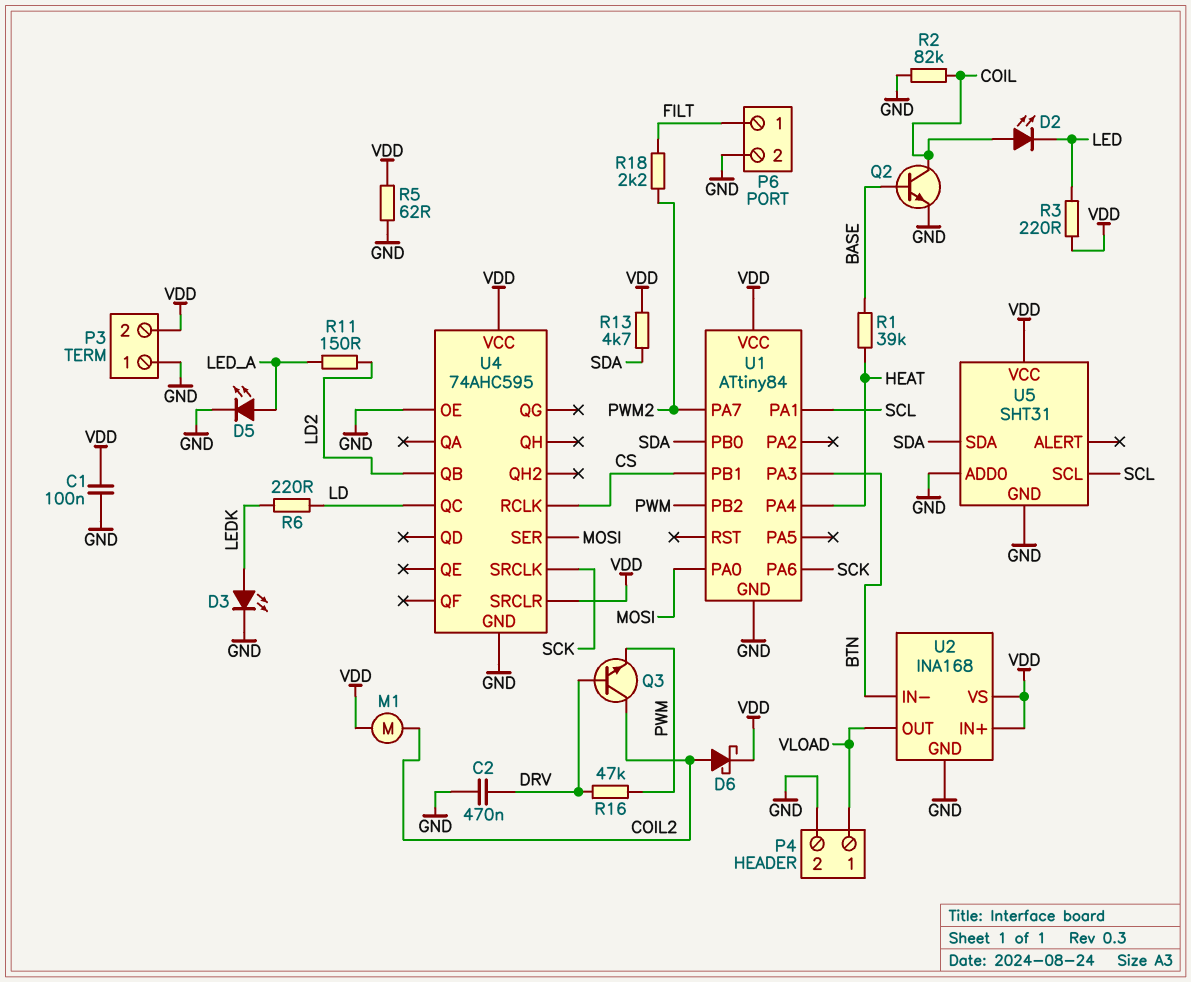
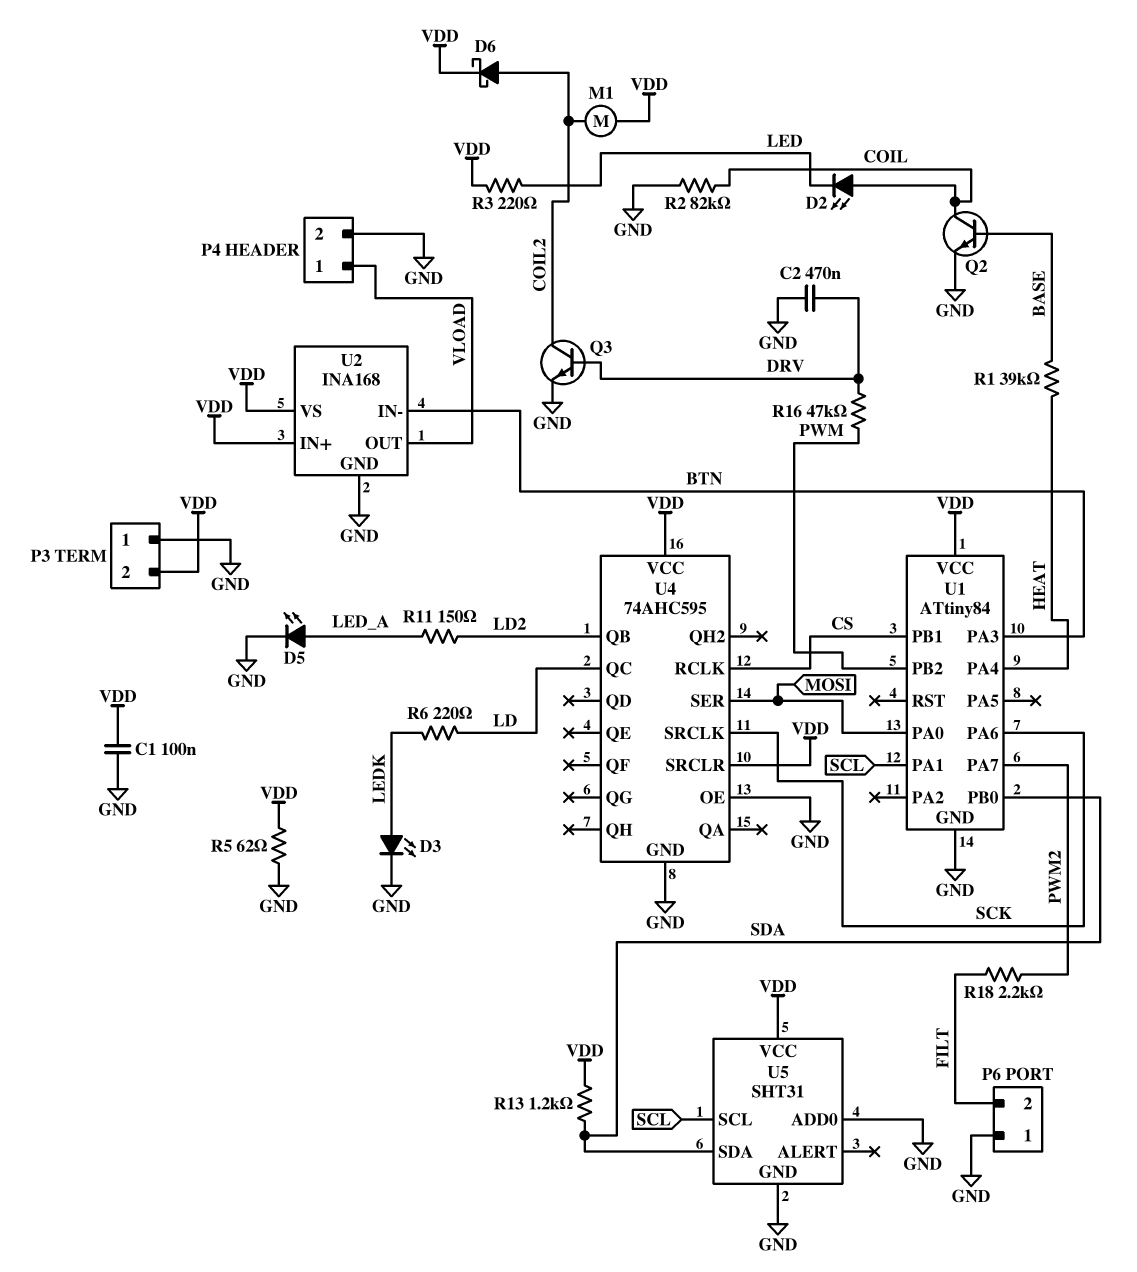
P6 pin 1: FILT -> GND
P6 pin 2: GND -> FILT
Q3: NPN (B DRV, C COIL2, E PWM) -> NPN (B DRV, C COIL2, E GND)
R13: 4.7k (SDA, VDD) -> 1.2k (SDA, VDD)

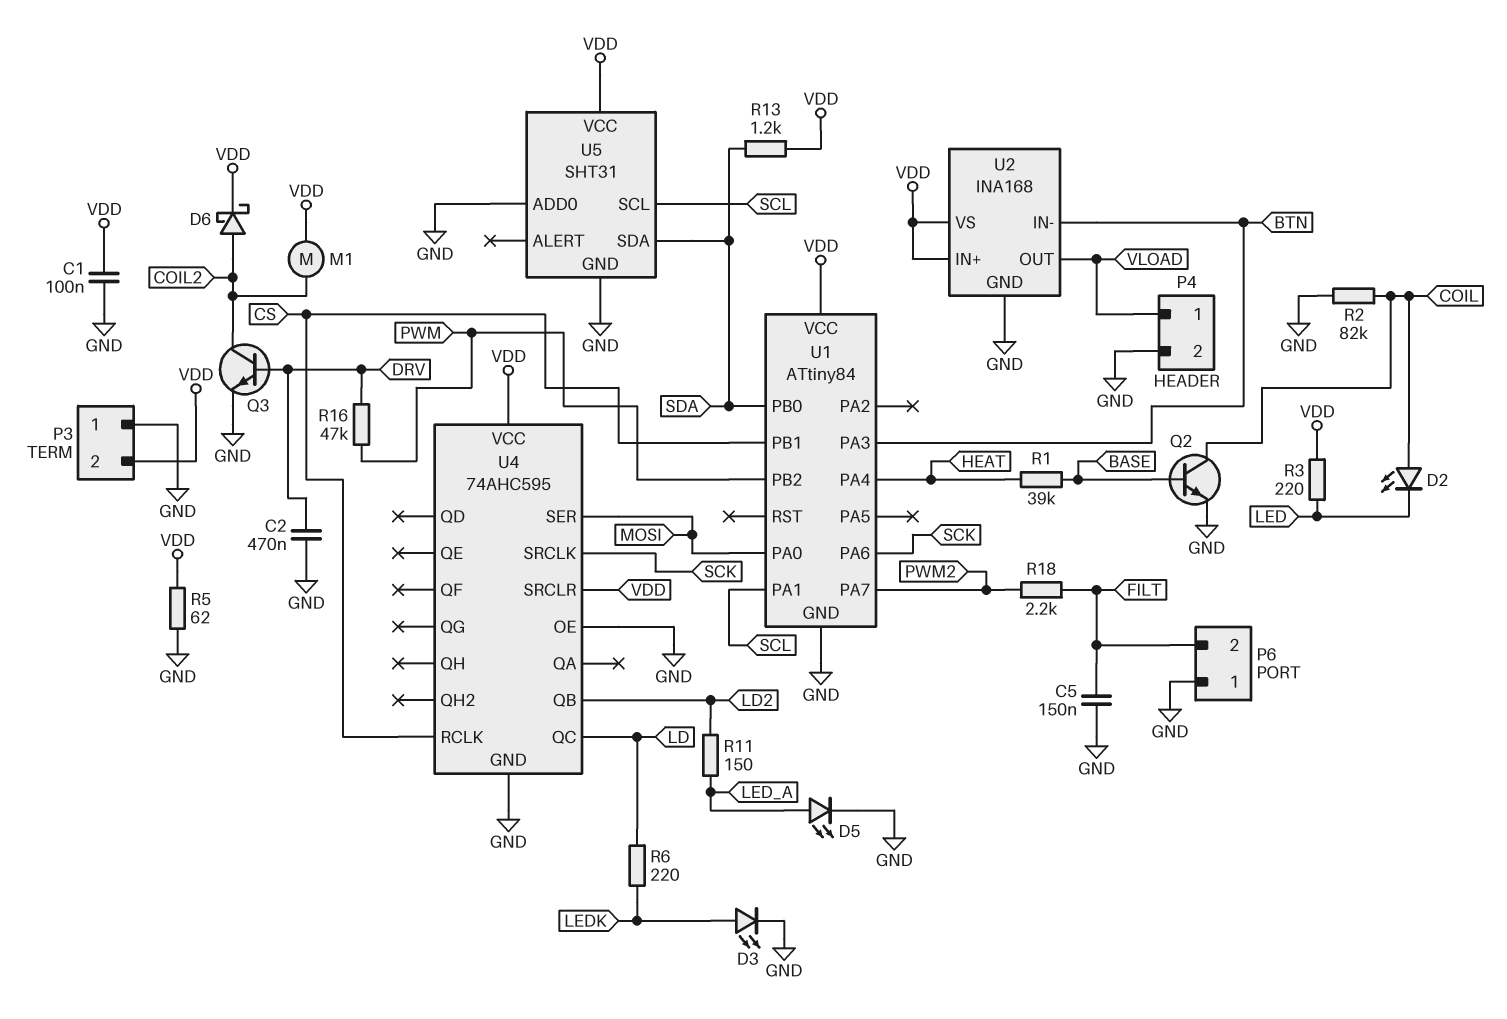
C5: none -> 150nF (FILT, GND)

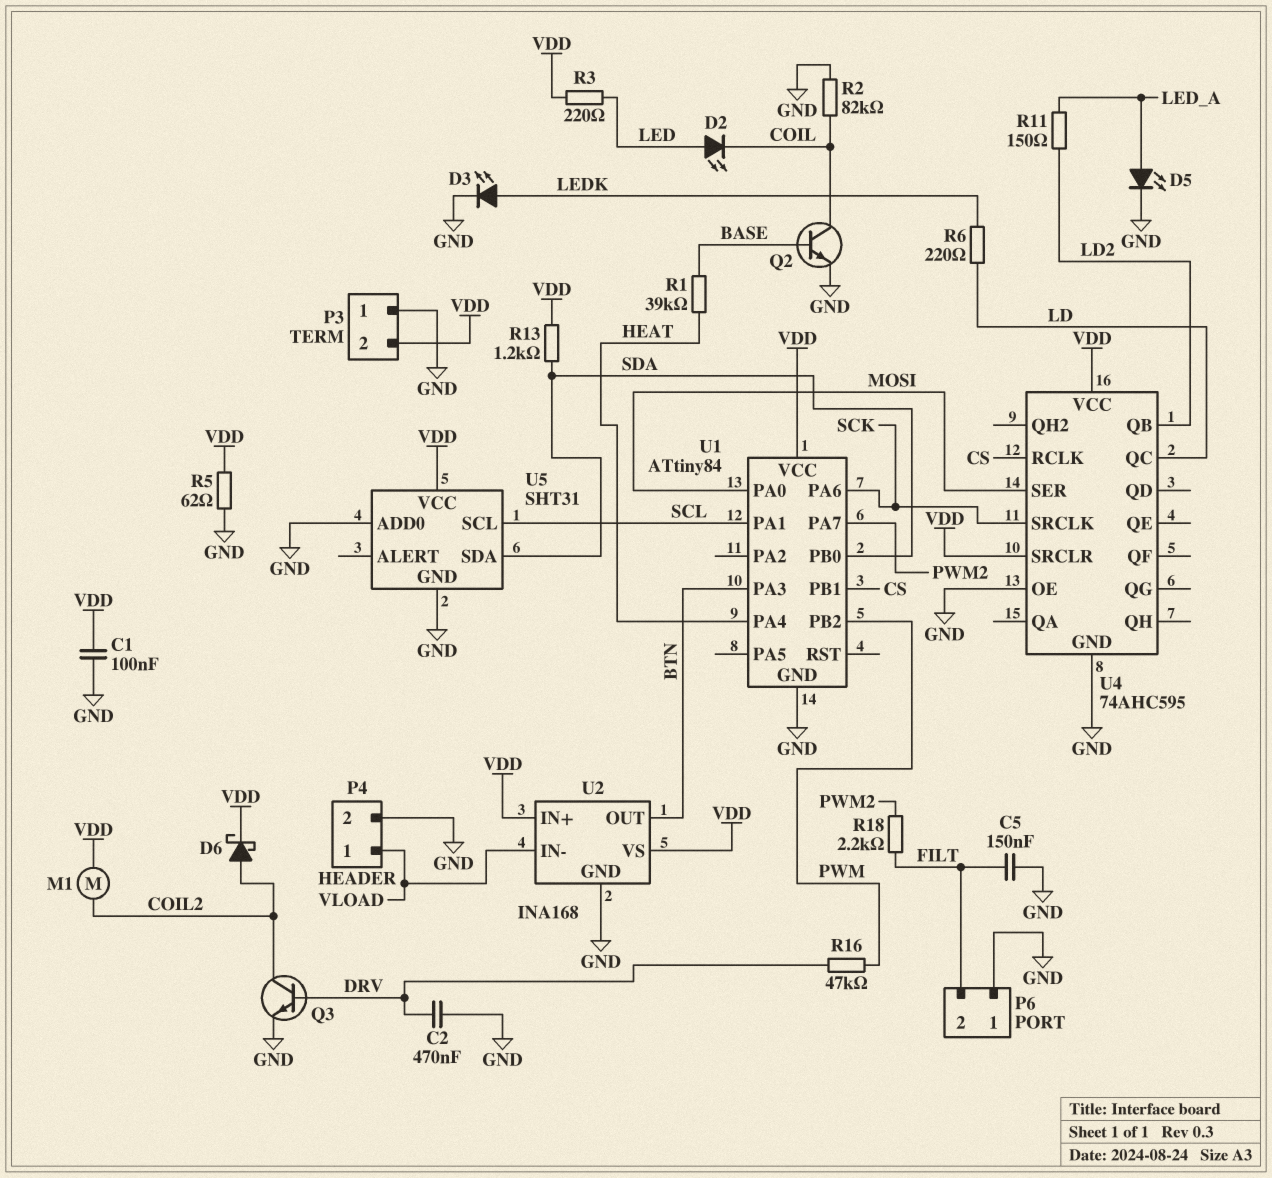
D2: LED (A COIL, K LED) -> LED (A LED, K COIL)
U2 pin IN-: BTN -> VLOAD
U2 pin OUT: VLOAD -> BTN

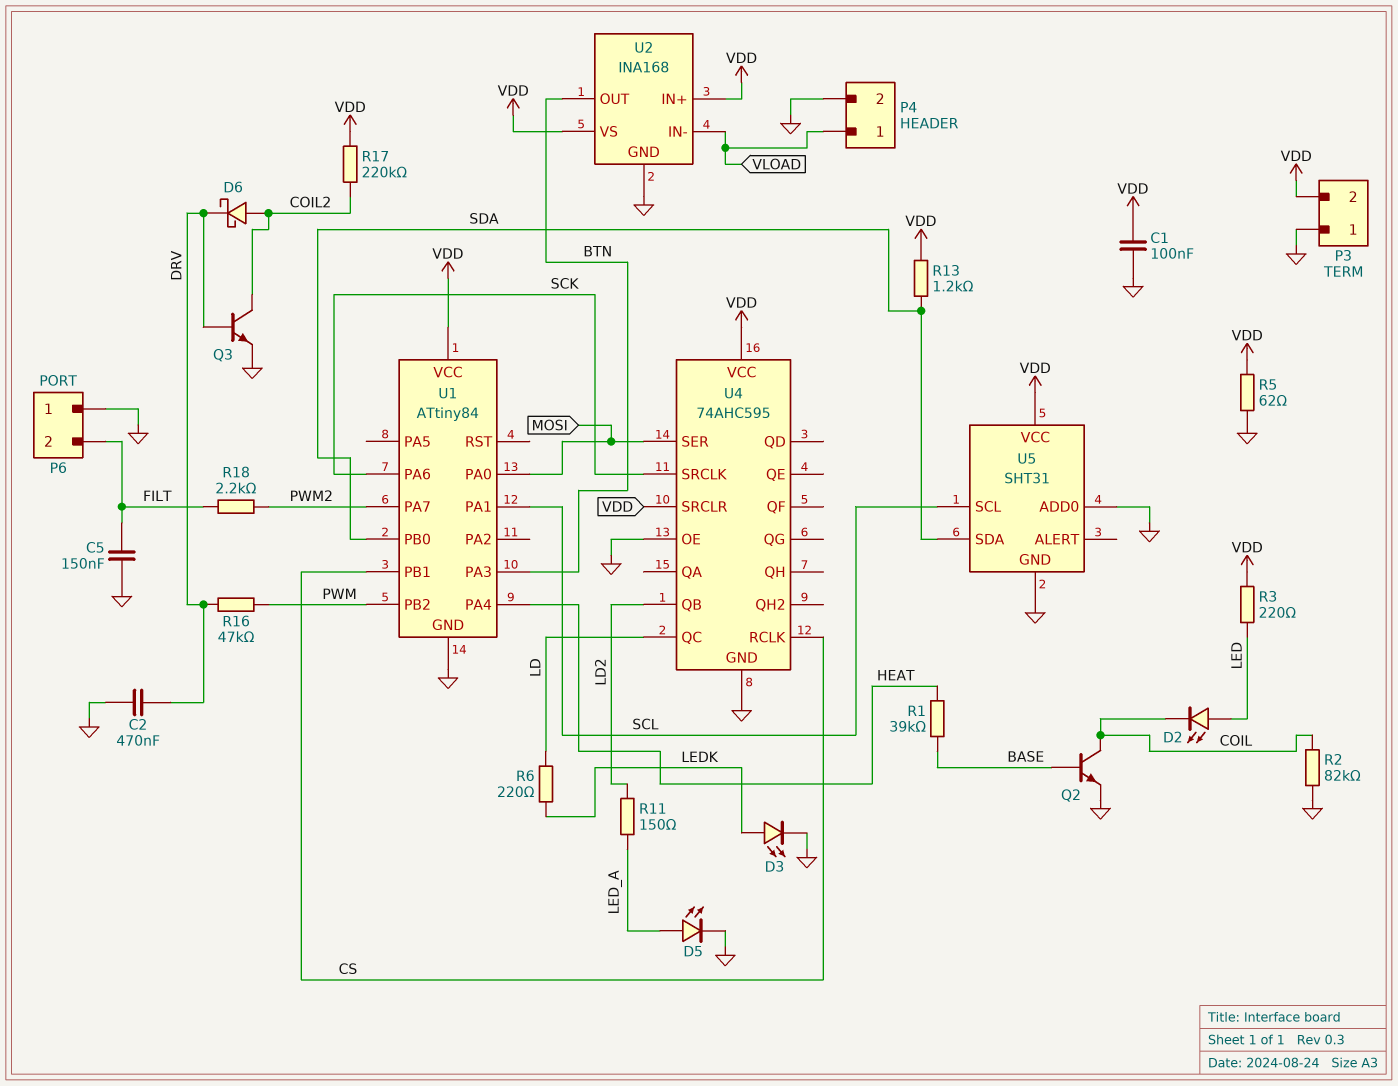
D6: schottky (A COIL2, K VDD) -> schottky (A COIL2, K DRV)
M1: motor (COIL2, VDD) -> none
R17: none -> 220k (COIL2, VDD)

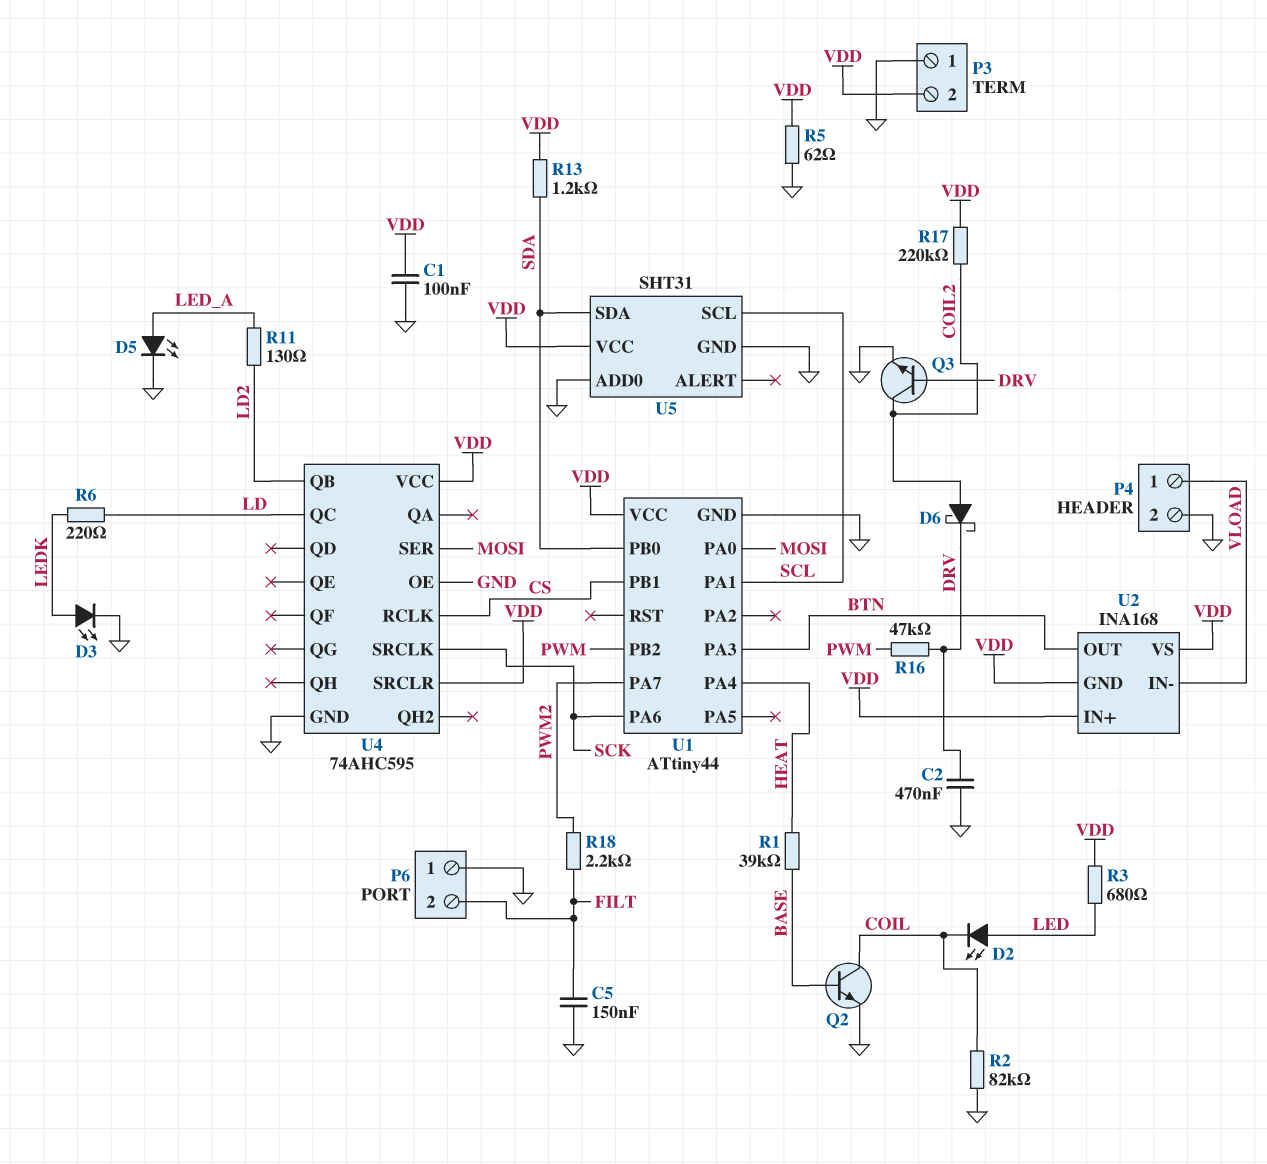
R3: 220 (LED, VDD) -> 680 (LED, VDD)
R11: 150 (LD2, LED_A) -> 130 (LD2, LED_A)
U1: ATtiny84 -> ATtiny44
U2 pin GND: GND -> VDD

